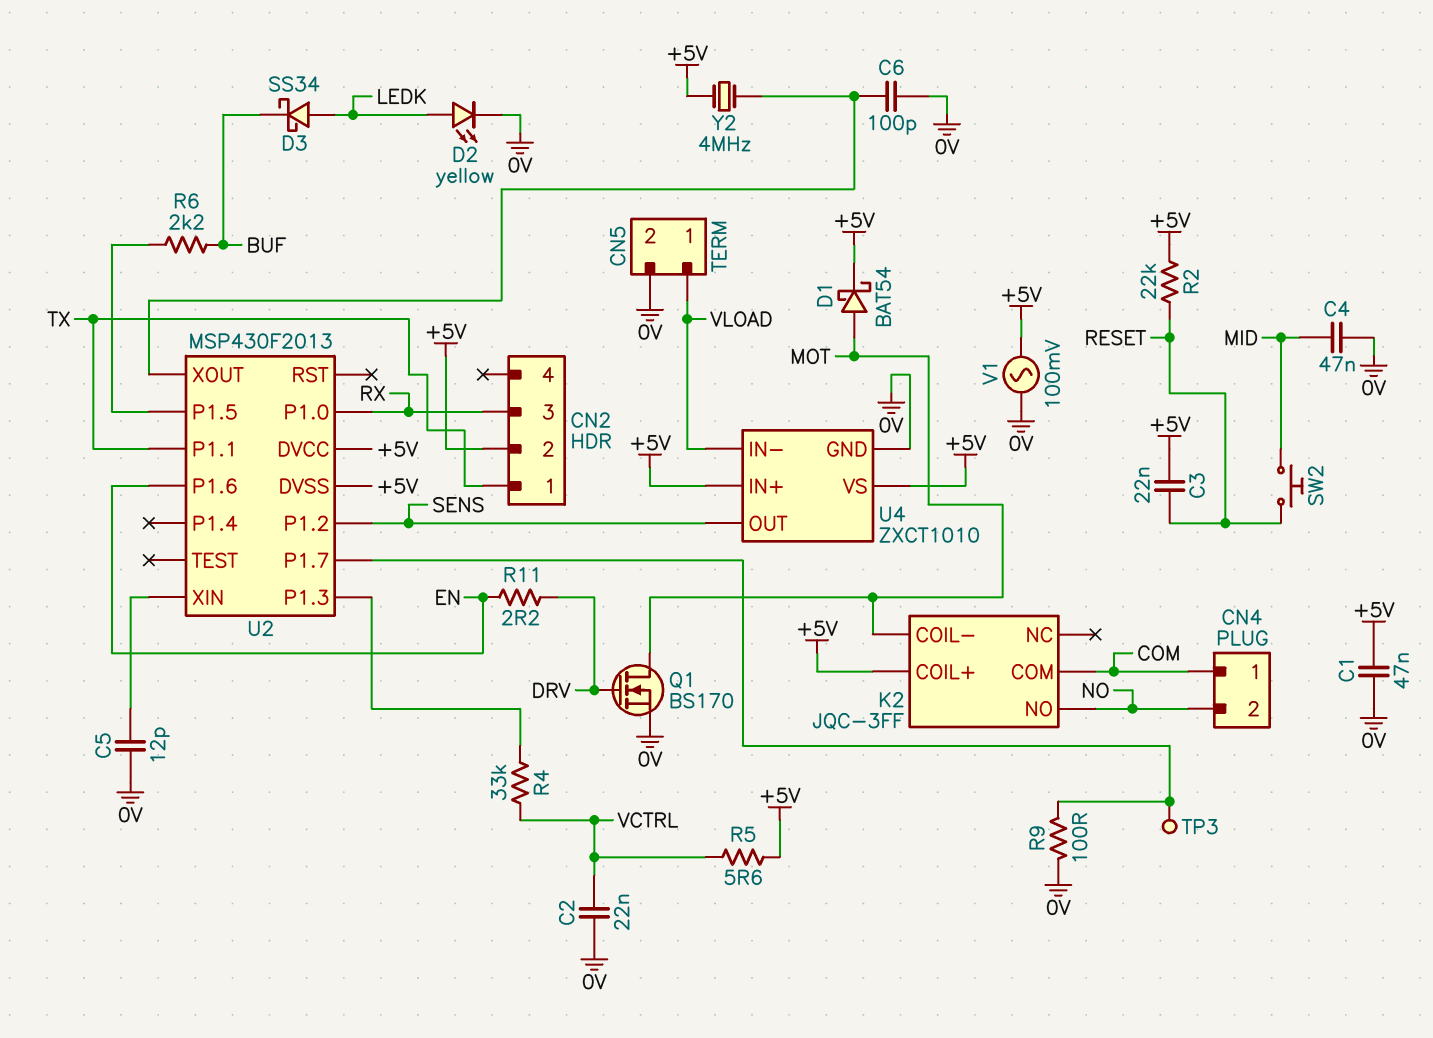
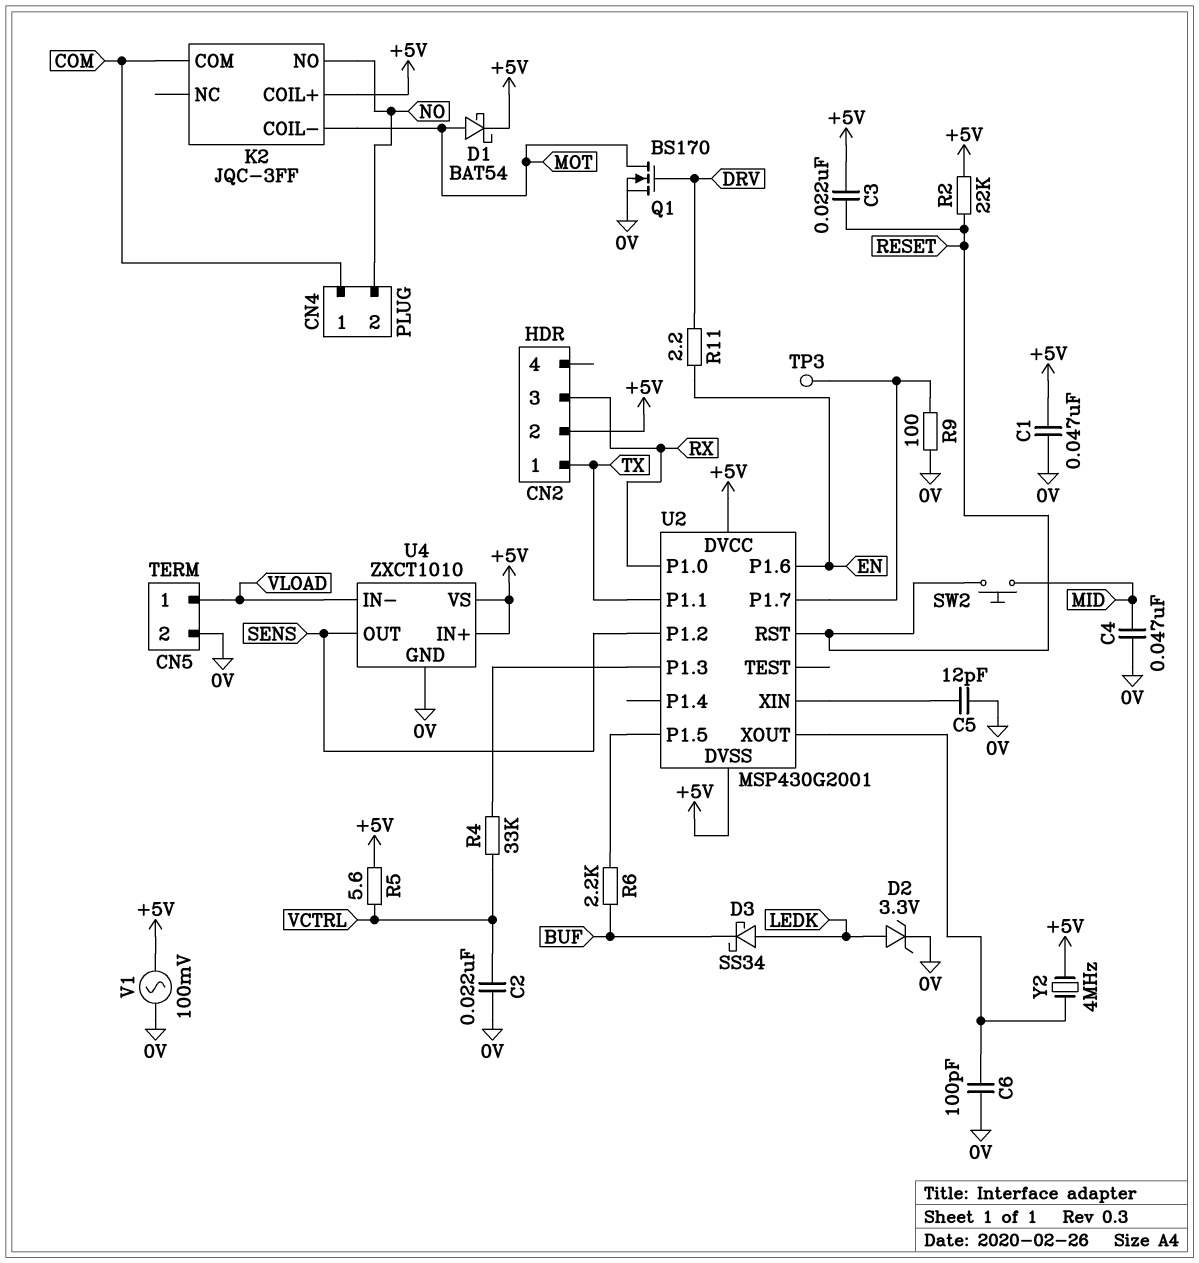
D2: LED yellow (A LEDK, K 0V) -> zener 3.3V (A LEDK, K 0V)
U2: MSP430F2013 -> MSP430G2001
U2 pin RST: none -> RESET

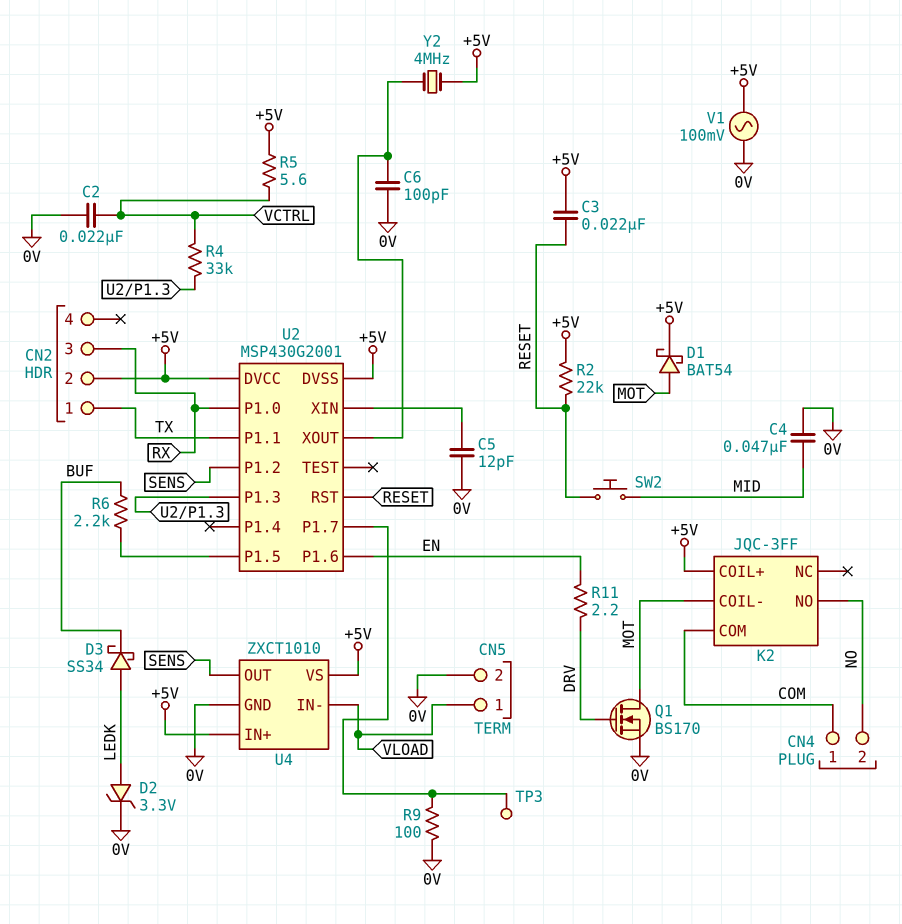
C1: 47nF (+5V, 0V) -> none

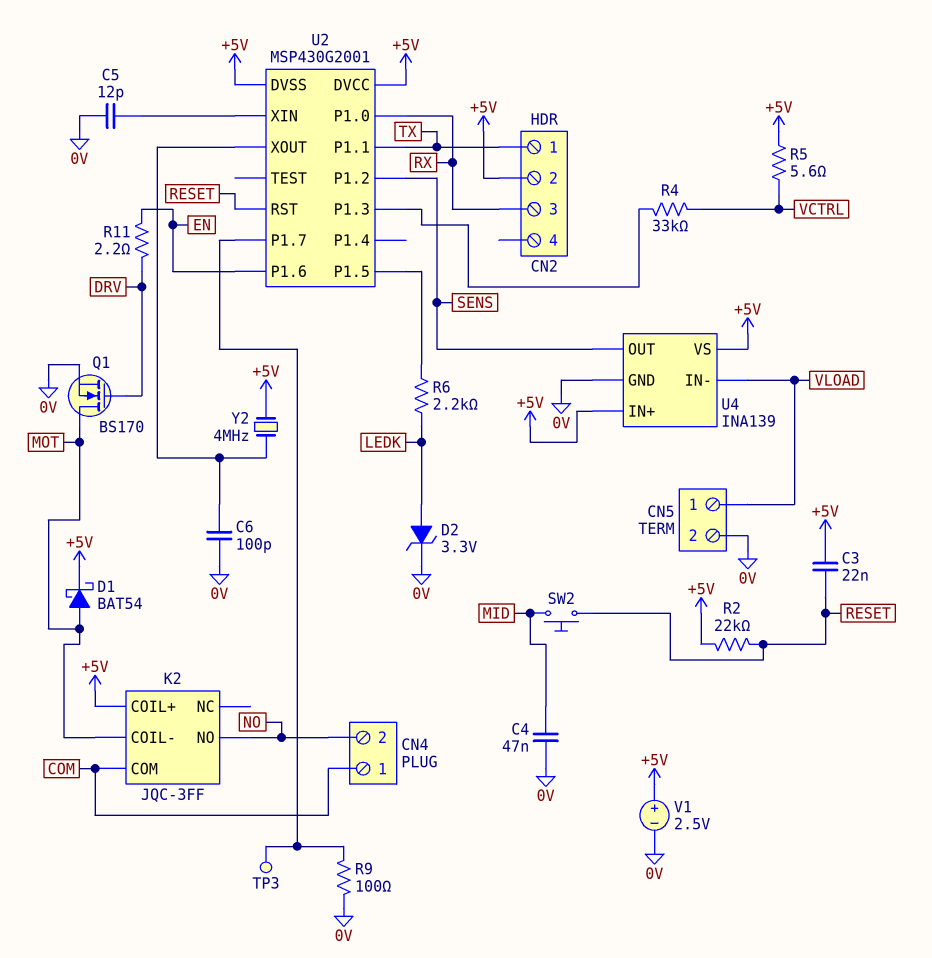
C2: 22nF (0V, VCTRL) -> none
D3: schottky SS34 (A LEDK, K BUF) -> none
R6: 2.2k (BUF, U2/P1.5) -> 2.2k (LEDK, U2/P1.5)
U4: ZXCT1010 -> INA139
V1: AC 100mV (+5V, 0V) -> 2.5V (plus +5V, minus 0V)

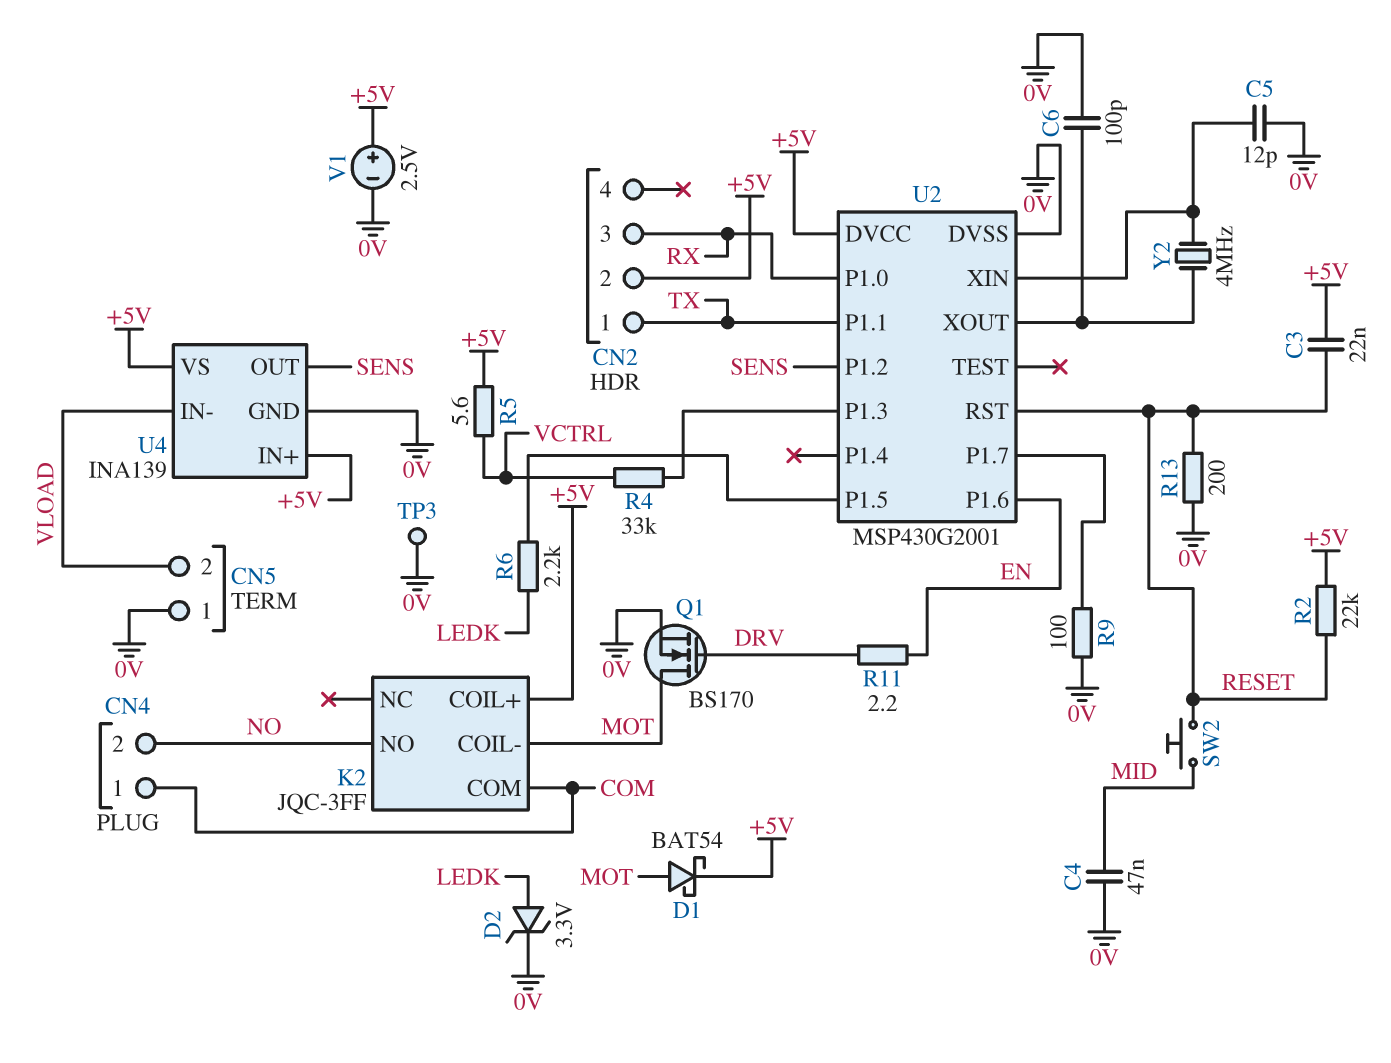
CN5 pin 1: VLOAD -> 0V
CN5 pin 2: 0V -> VLOAD
R13: none -> 200 (0V, RESET)
TP3: test point (U2/P1.7) -> test point (0V)
U2 pin DVSS: +5V -> 0V
Y2: 4MHz (+5V, U2/XOUT) -> 4MHz (U2/XIN, U2/XOUT)

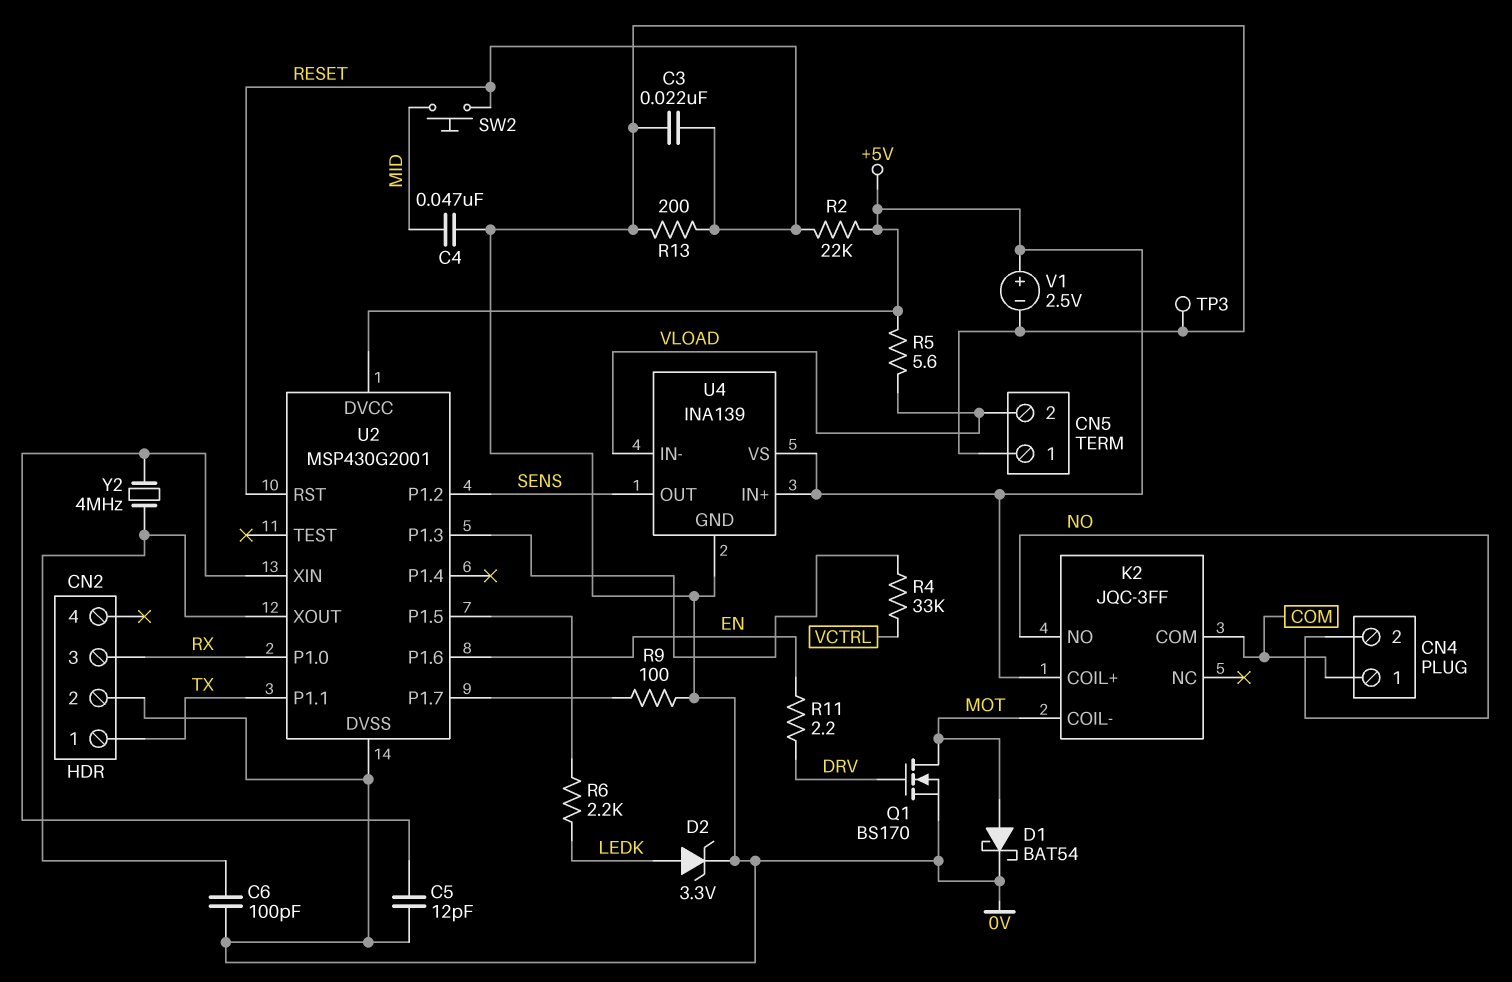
C3: 22nF (+5V, RESET) -> 22nF (0V, RESET)
CN2 pin 2: +5V -> 0V
D1: schottky BAT54 (A MOT, K +5V) -> schottky BAT54 (A MOT, K 0V)
R5: 5.6 (+5V, VCTRL) -> 5.6 (+5V, VLOAD)

